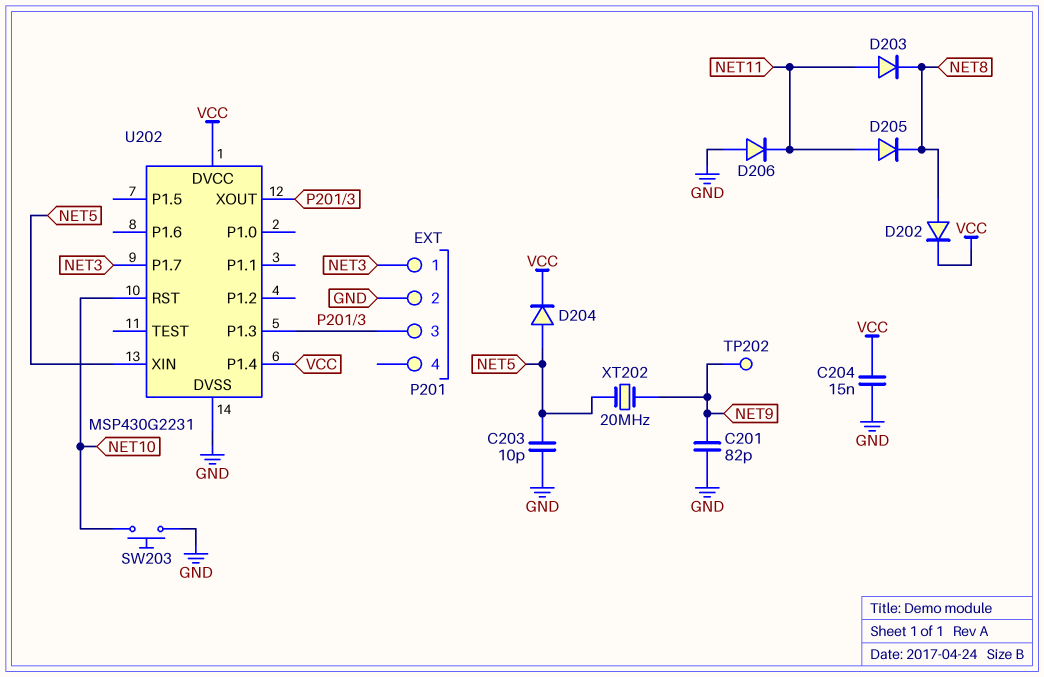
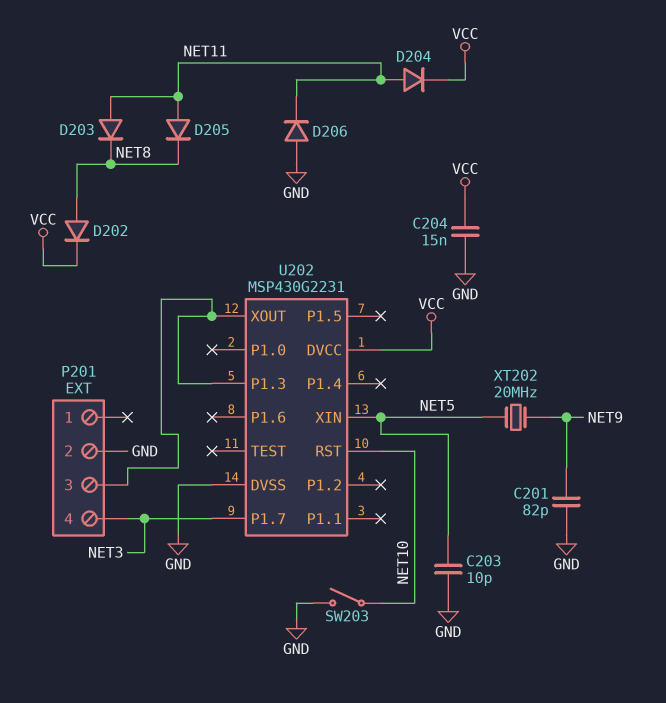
D204: diode (A NET5, K VCC) -> diode (A NET11, K VCC)
P201 pin 1: NET3 -> none
P201 pin 4: none -> NET3
SW203: button (GND, NET10) -> switch (GND, NET10)
TP202: test point (NET9) -> none
U202 pin P1.4: VCC -> none

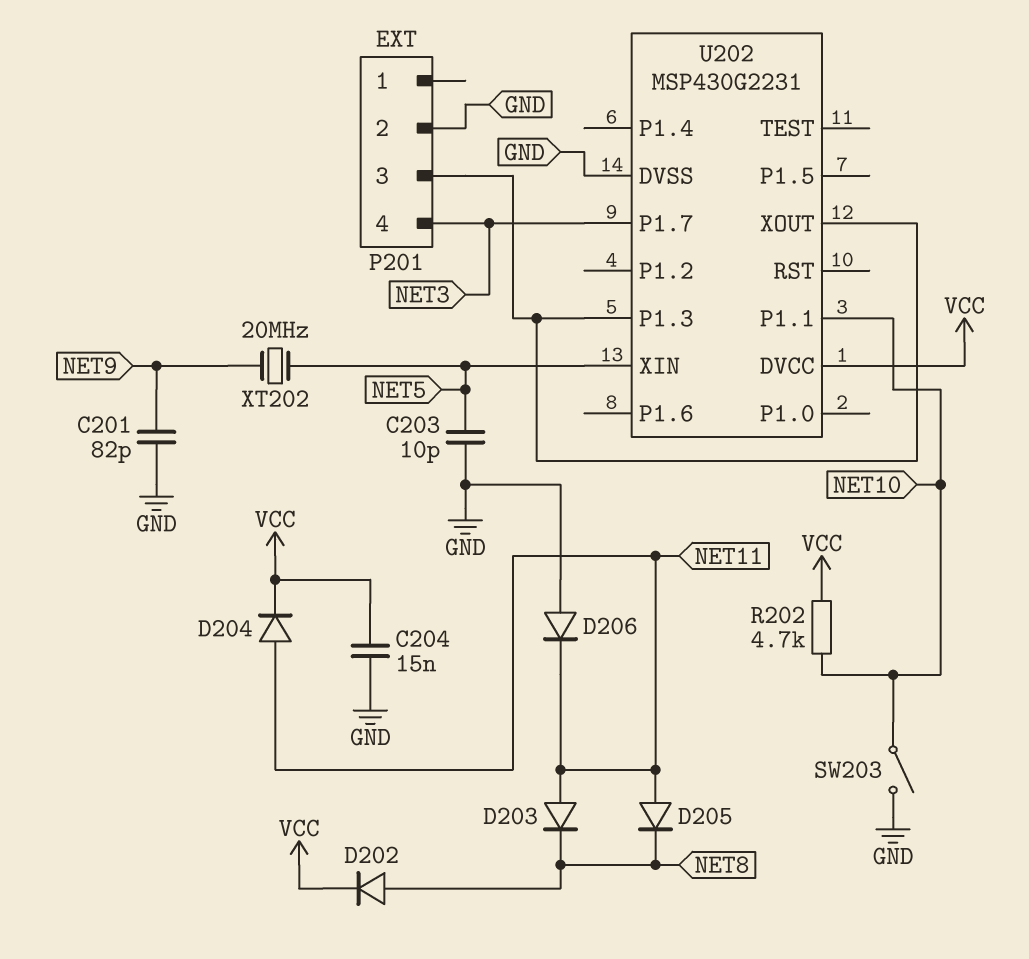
R202: none -> 4.7k (NET10, VCC)
U202 pin P1.1: none -> NET10
U202 pin RST: NET10 -> none

